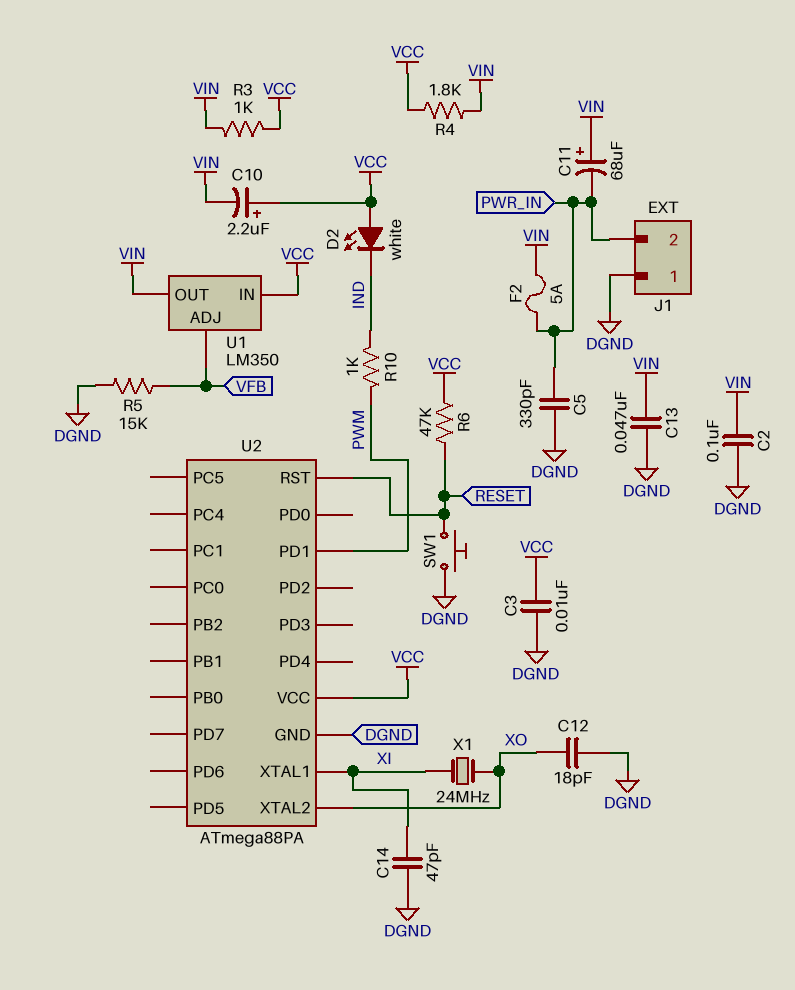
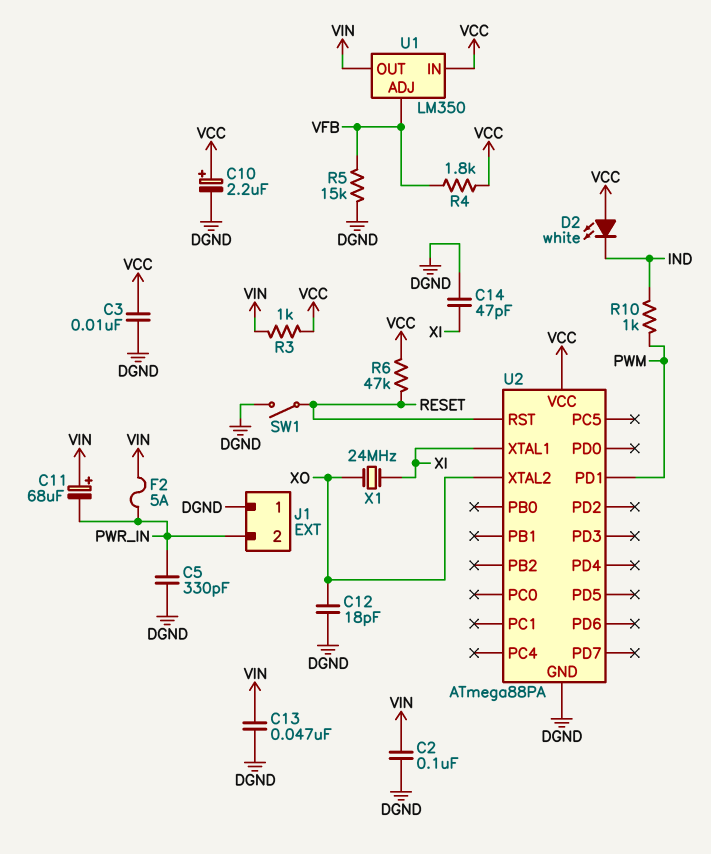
C10: 2.2uF (plus VCC, minus VIN) -> 2.2uF (plus VCC, minus DGND)
R4: 1.8k (VCC, VIN) -> 1.8k (VCC, VFB)
SW1: button (DGND, RESET) -> switch (DGND, RESET)

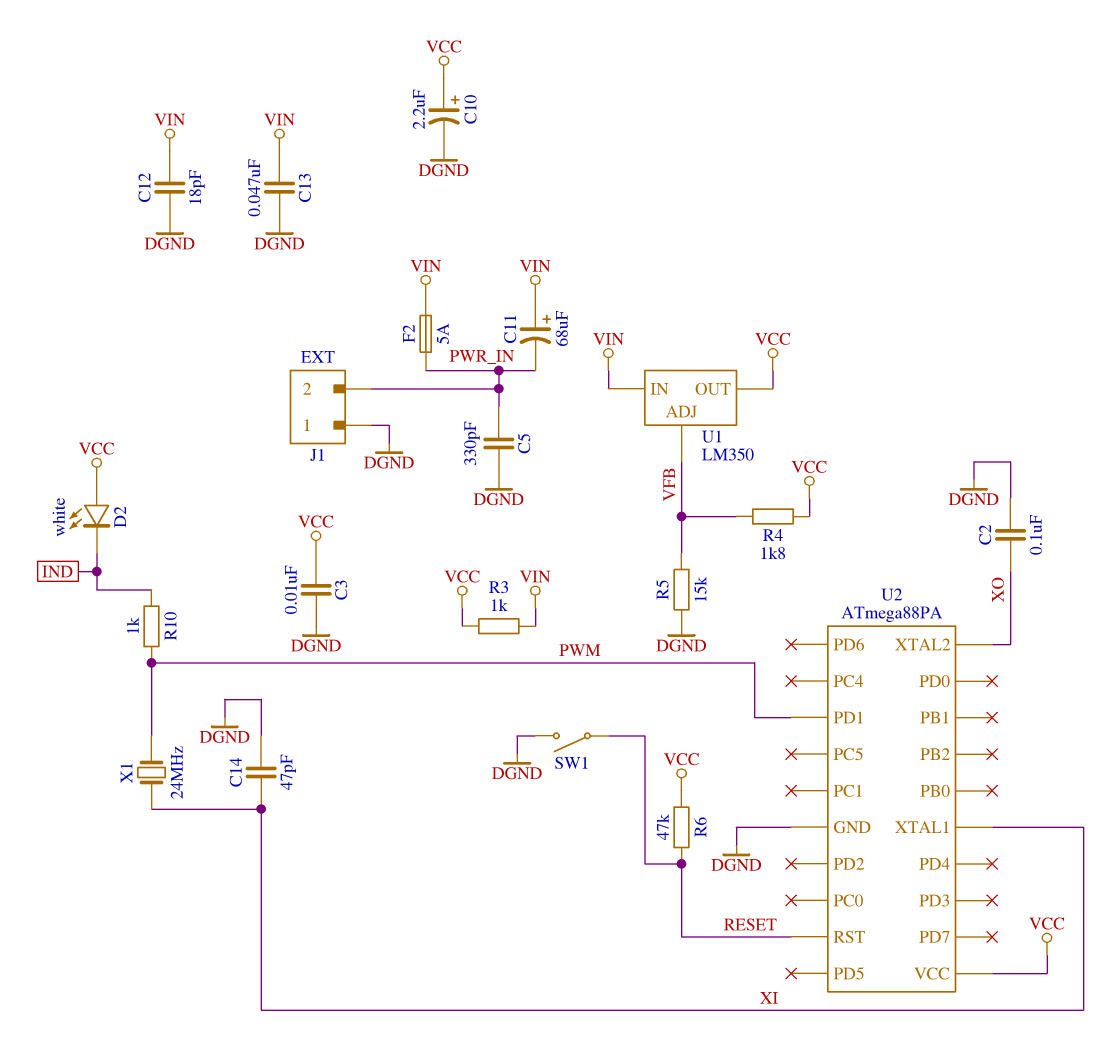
C2: 100nF (DGND, VIN) -> 100nF (DGND, XO)
C12: 18pF (DGND, XO) -> 18pF (DGND, VIN)
U1 pin IN: VCC -> VIN
U1 pin OUT: VIN -> VCC
X1: 24MHz (XI, XO) -> 24MHz (PWM, XI)

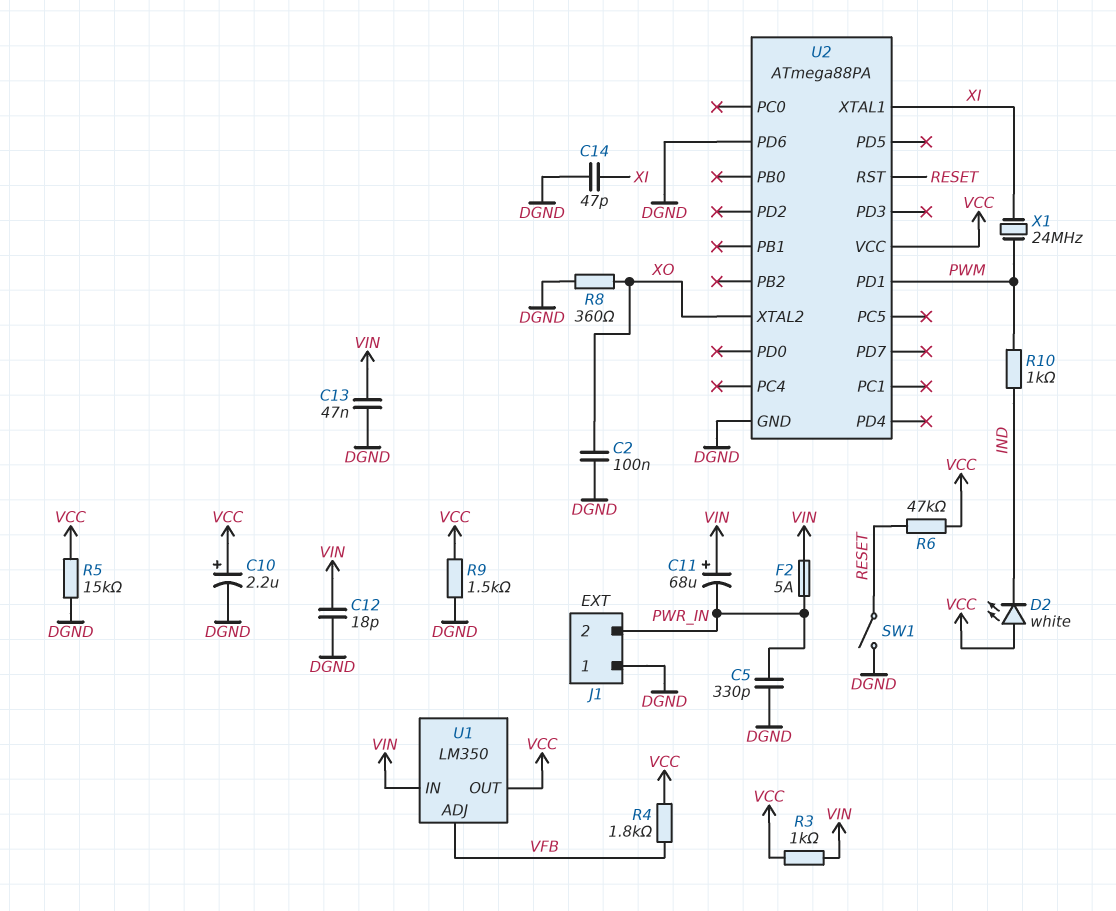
C3: 10nF (DGND, VCC) -> none
R5: 15k (DGND, VFB) -> 15k (DGND, VCC)
R8: none -> 360 (DGND, XO)
R9: none -> 1.5k (DGND, VCC)
U2 pin PD6: none -> DGND

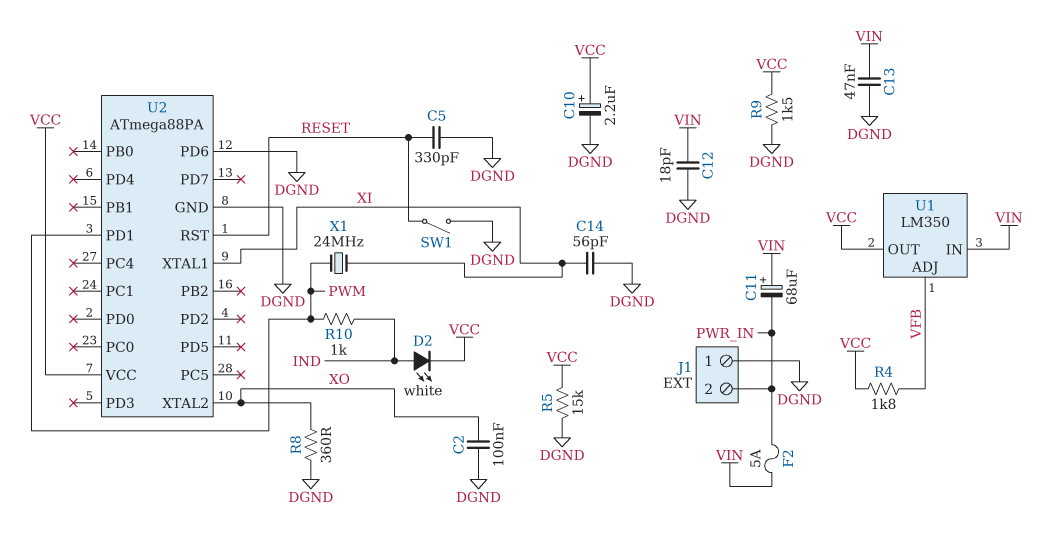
C5: 330pF (DGND, PWR_IN) -> 330pF (DGND, RESET)
C14: 47pF (DGND, XI) -> 56pF (DGND, XI)
D2: LED white (A VCC, K IND) -> LED white (A IND, K VCC)
R3: 1k (VCC, VIN) -> none
R6: 47k (RESET, VCC) -> none

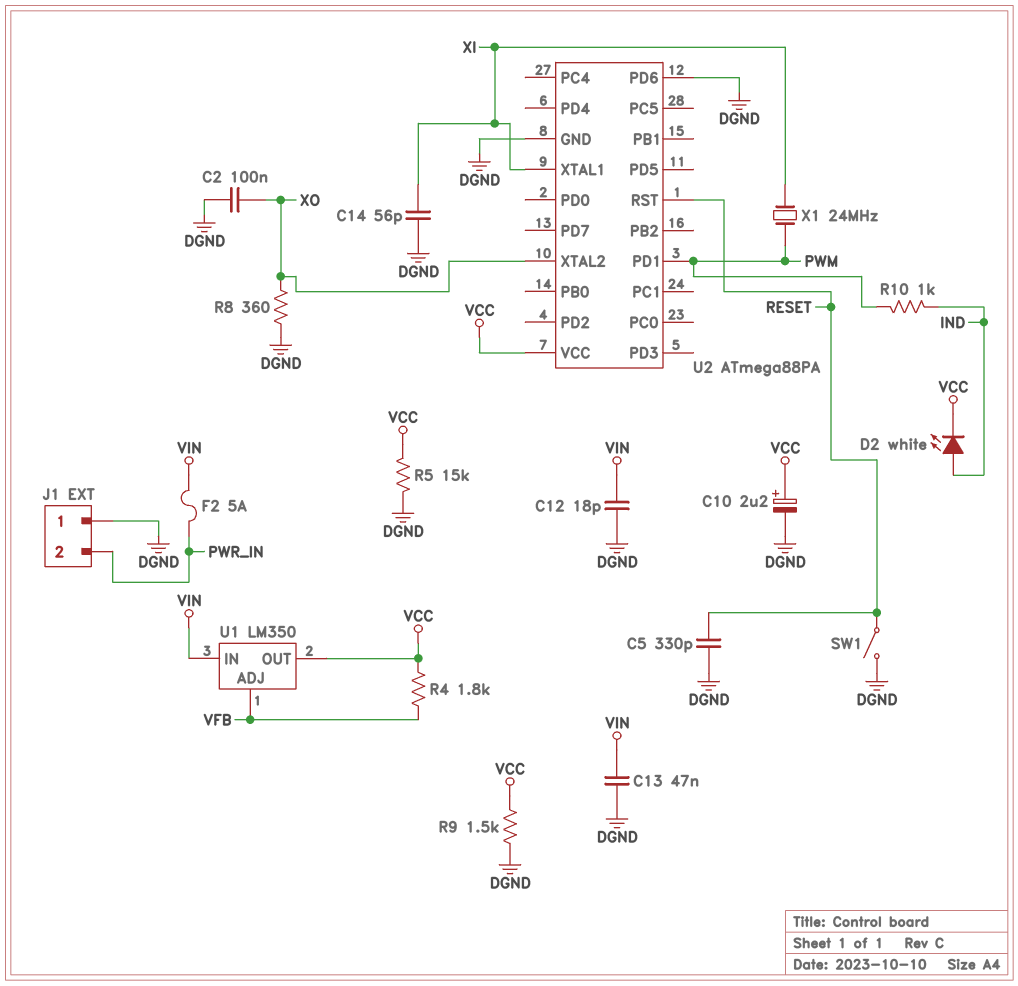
C11: 68uF (plus VIN, minus PWR_IN) -> none

